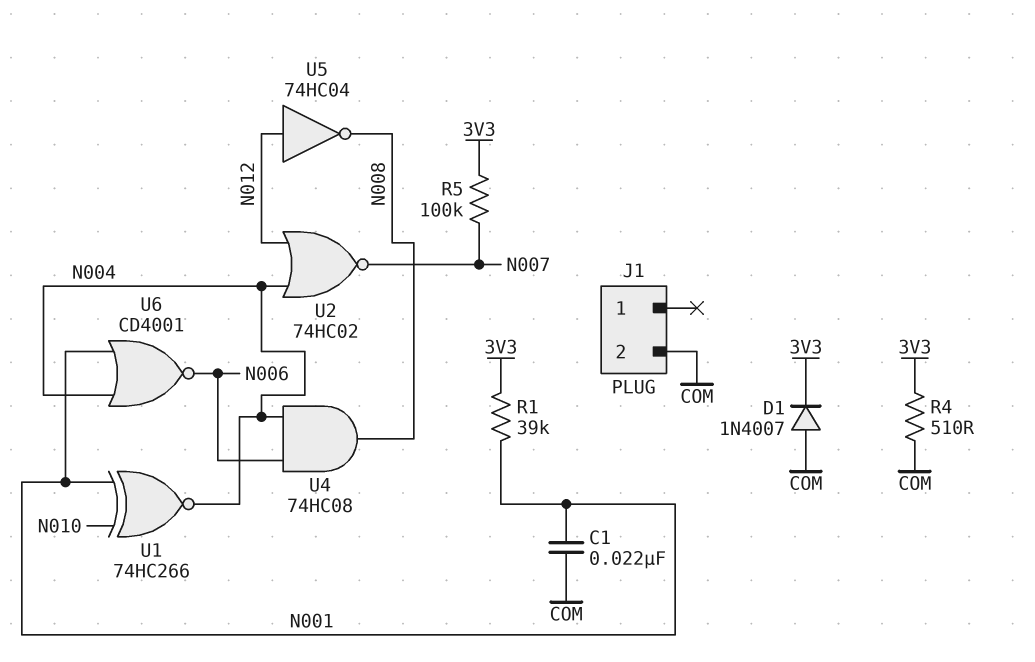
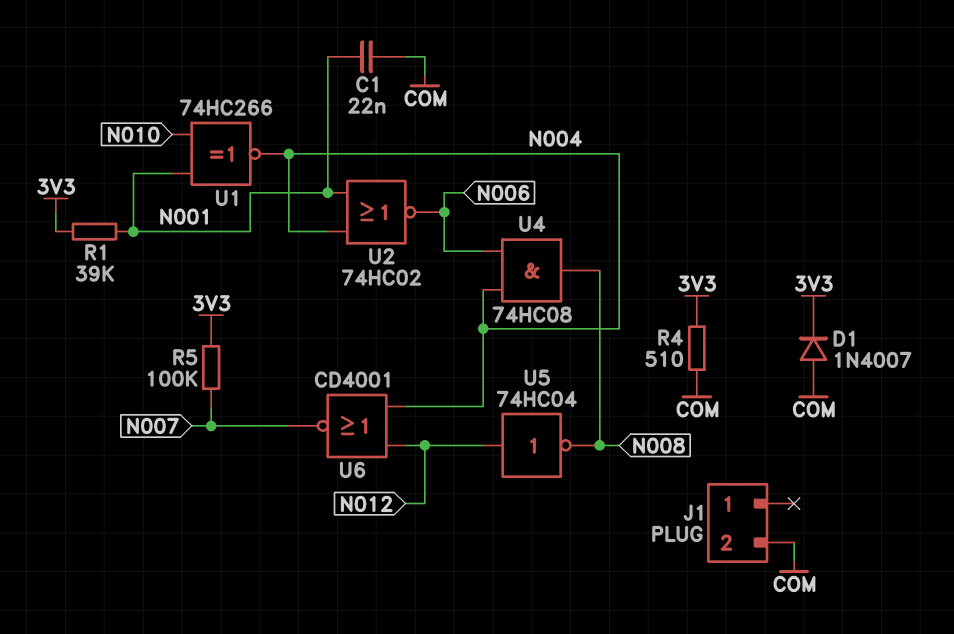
U2: NOR 74HC02 (in N004, in N012, out N007) -> NOR 74HC02 (in N001, in N004, out N006)
U6: NOR CD4001 (in N001, in N004, out N006) -> NOR CD4001 (in N004, in N012, out N007)

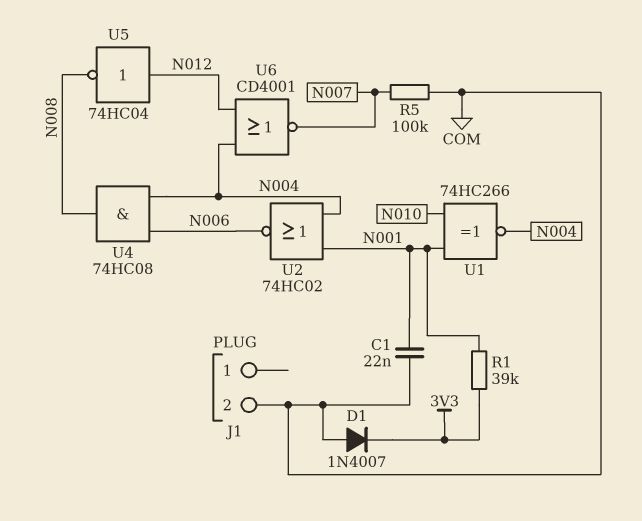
R4: 510 (3V3, COM) -> none
R5: 100k (3V3, N007) -> 100k (COM, N007)

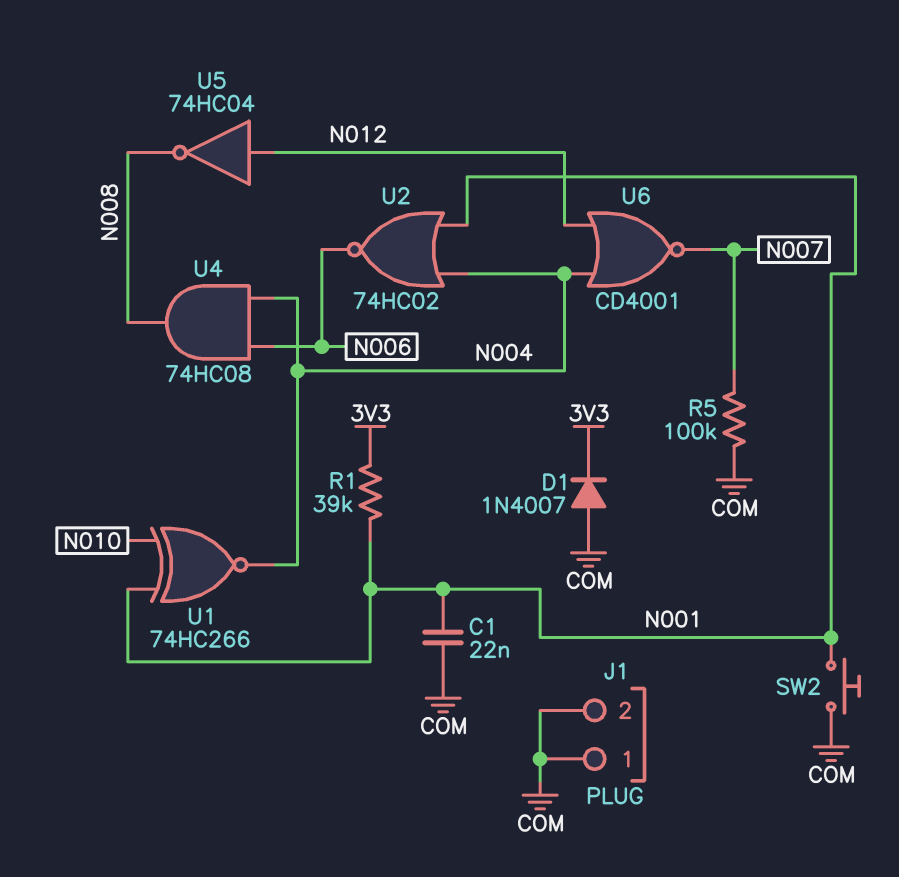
J1 pin 1: none -> COM
SW2: none -> button (COM, N001)

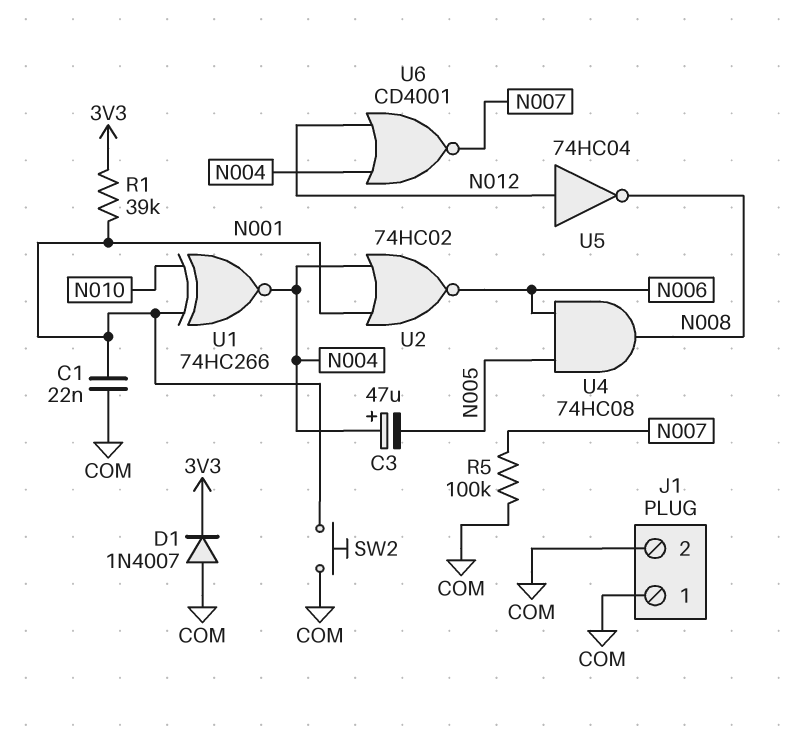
C3: none -> 47uF (plus N004, minus N005)
U4: AND 74HC08 (in N004, in N006, out N008) -> AND 74HC08 (in N005, in N006, out N008)

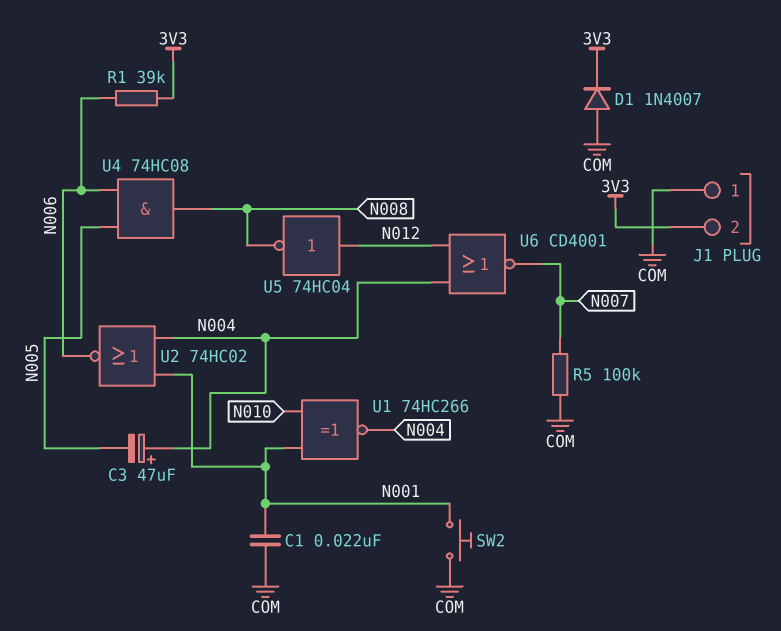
J1 pin 2: COM -> 3V3
R1: 39k (3V3, N001) -> 39k (3V3, N006)

